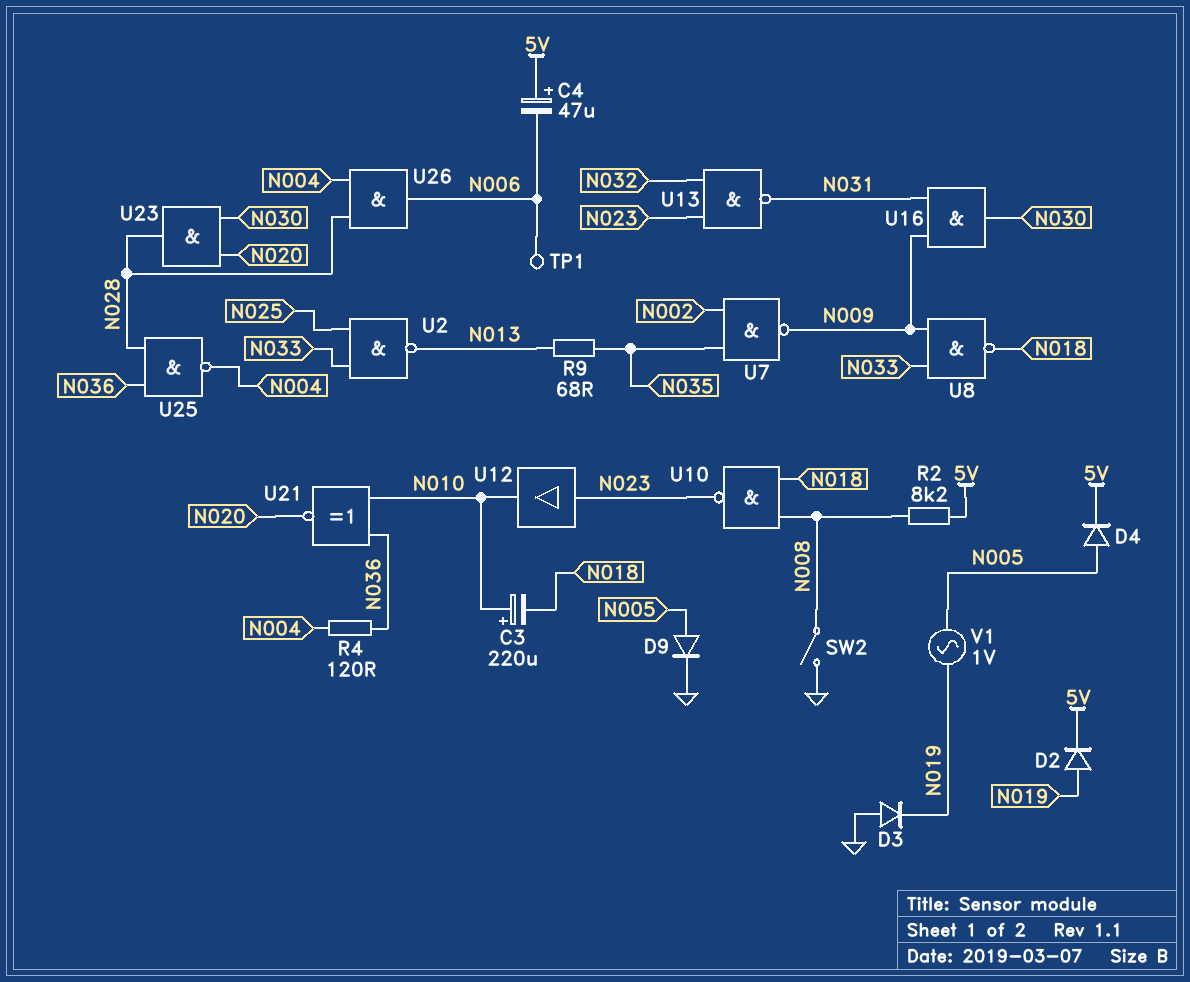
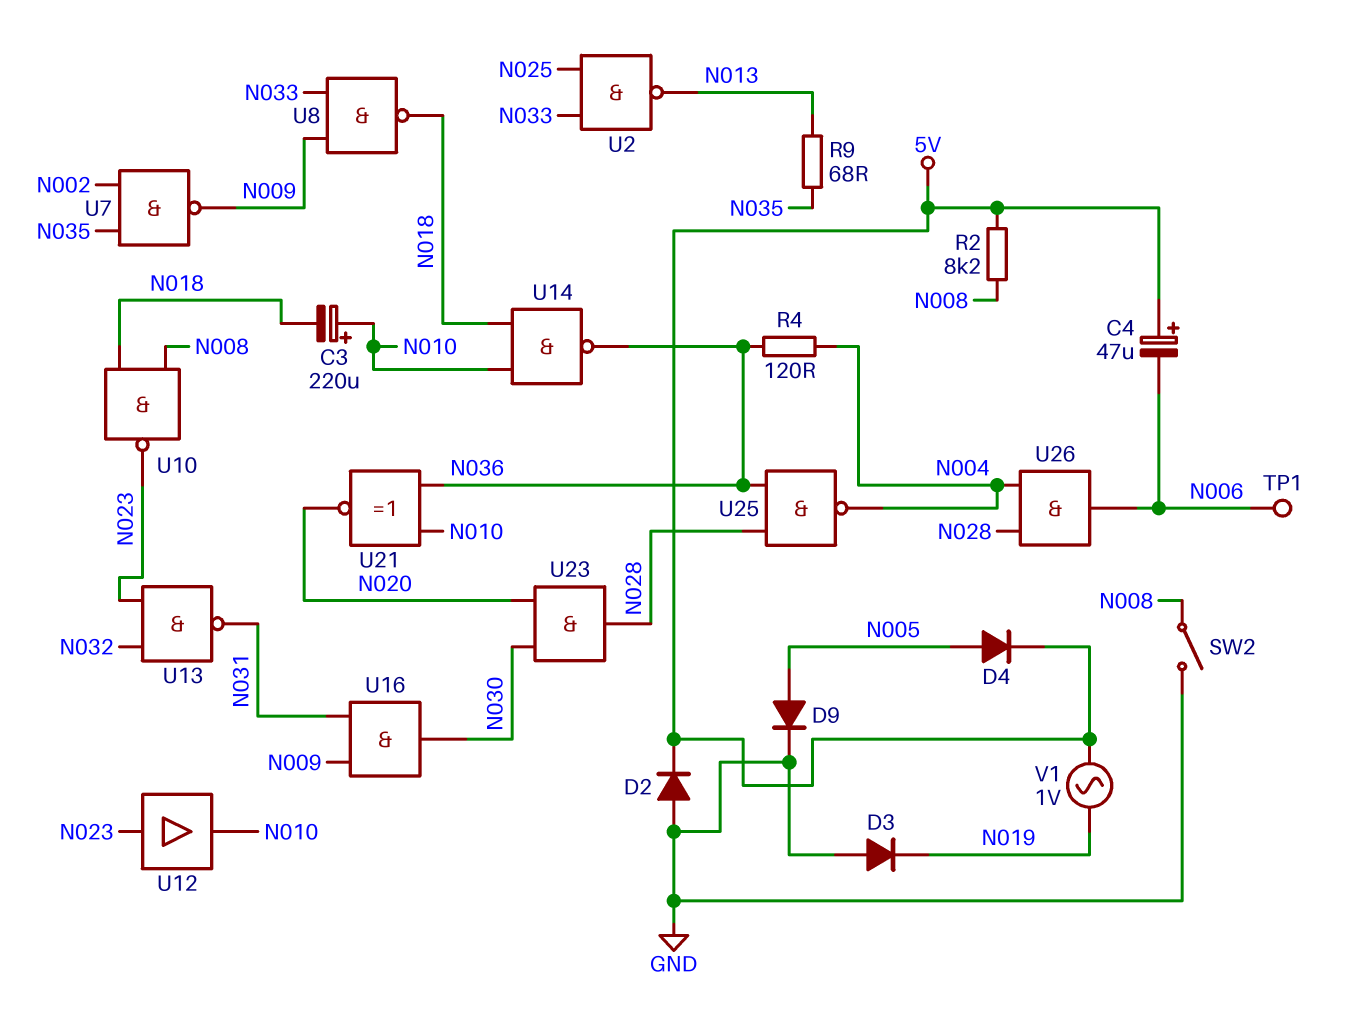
D2: diode (A N019, K 5V) -> diode (A GND, K 5V)
U14: none -> NAND (in N010, in N018, out N036)
V1: AC 1V (N005, N019) -> AC 1V (5V, N019)

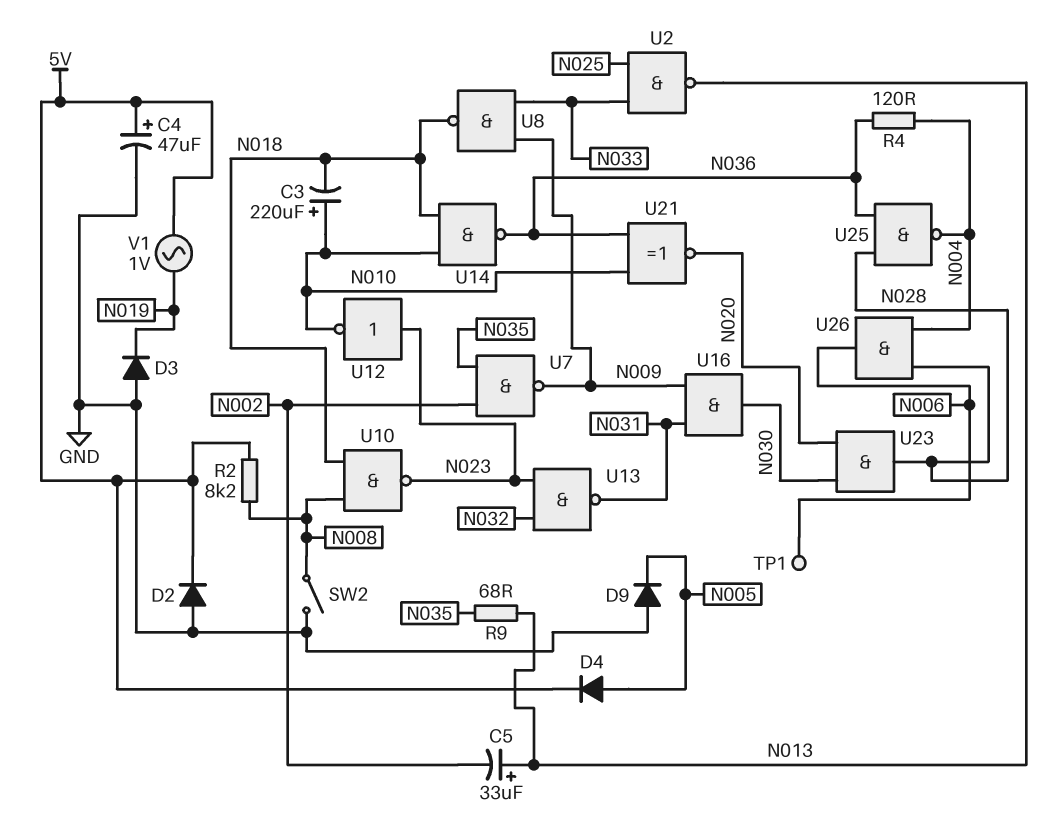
C4: 47uF (plus 5V, minus N006) -> 47uF (plus 5V, minus GND)
C5: none -> 33uF (plus N013, minus N002)
D9: diode (A N005, K GND) -> diode (A GND, K N005)
U12: buffer (in N023, out N010) -> NOT (in N023, out N010)

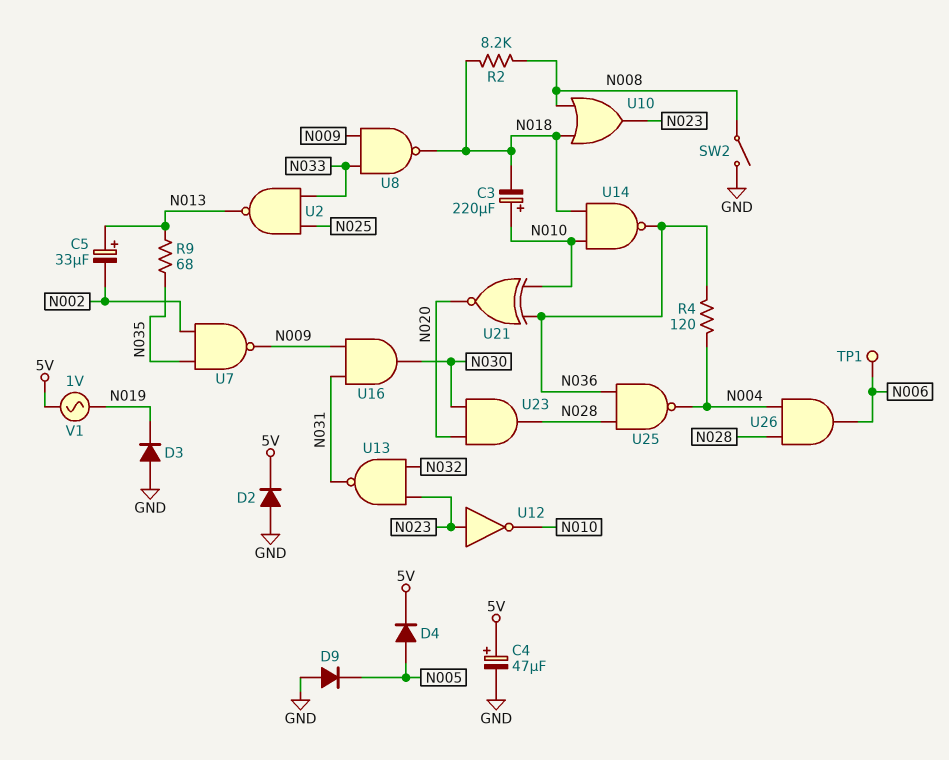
R2: 8.2k (5V, N008) -> 8.2k (N008, N018)
U10: NAND (in N008, in N018, out N023) -> OR (in N008, in N018, out N023)

